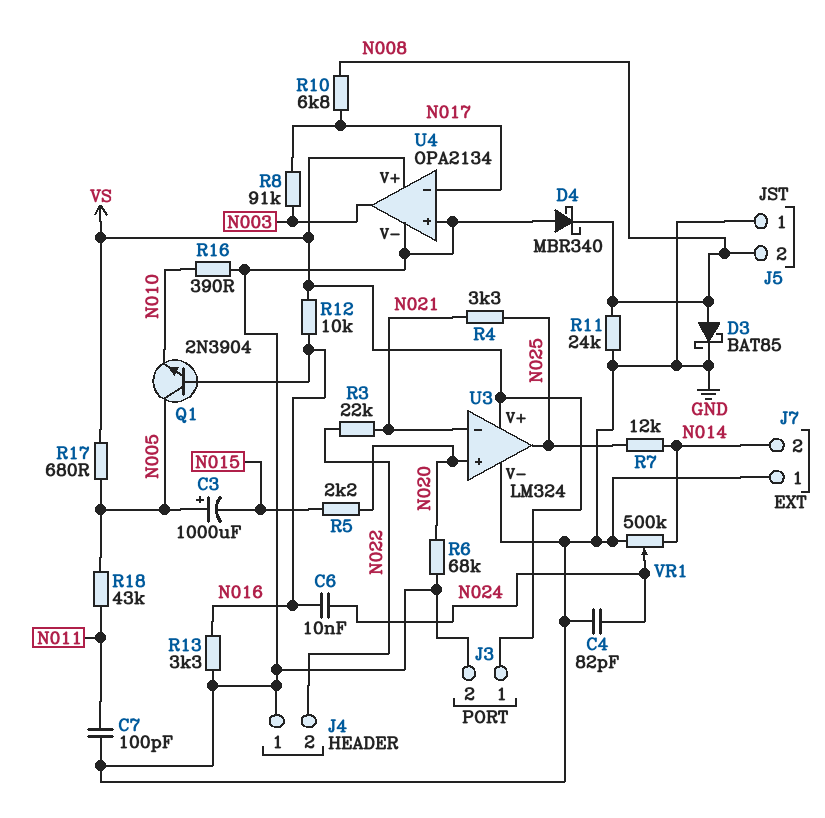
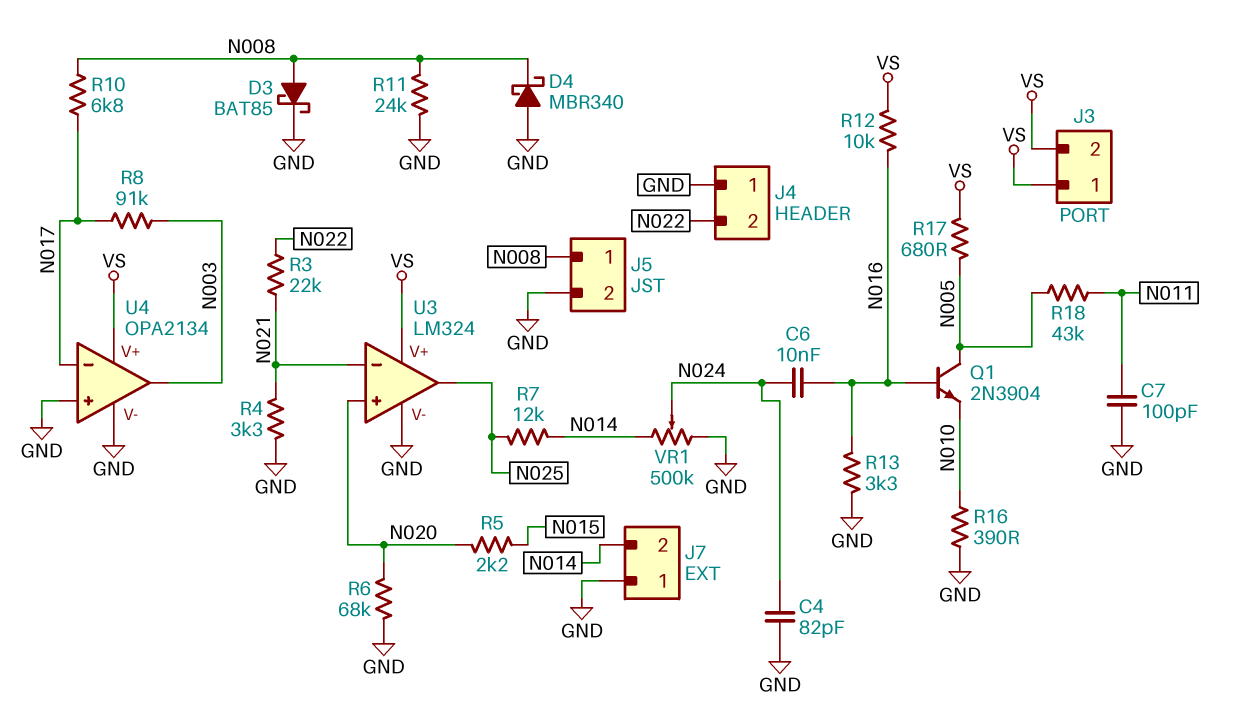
C3: 1000uF (plus N005, minus N015) -> none
J3 pin 2: GND -> VS
J5 pin 1: GND -> N008
J5 pin 2: N008 -> GND
R4: 3.3k (N021, N025) -> 3.3k (GND, N021)

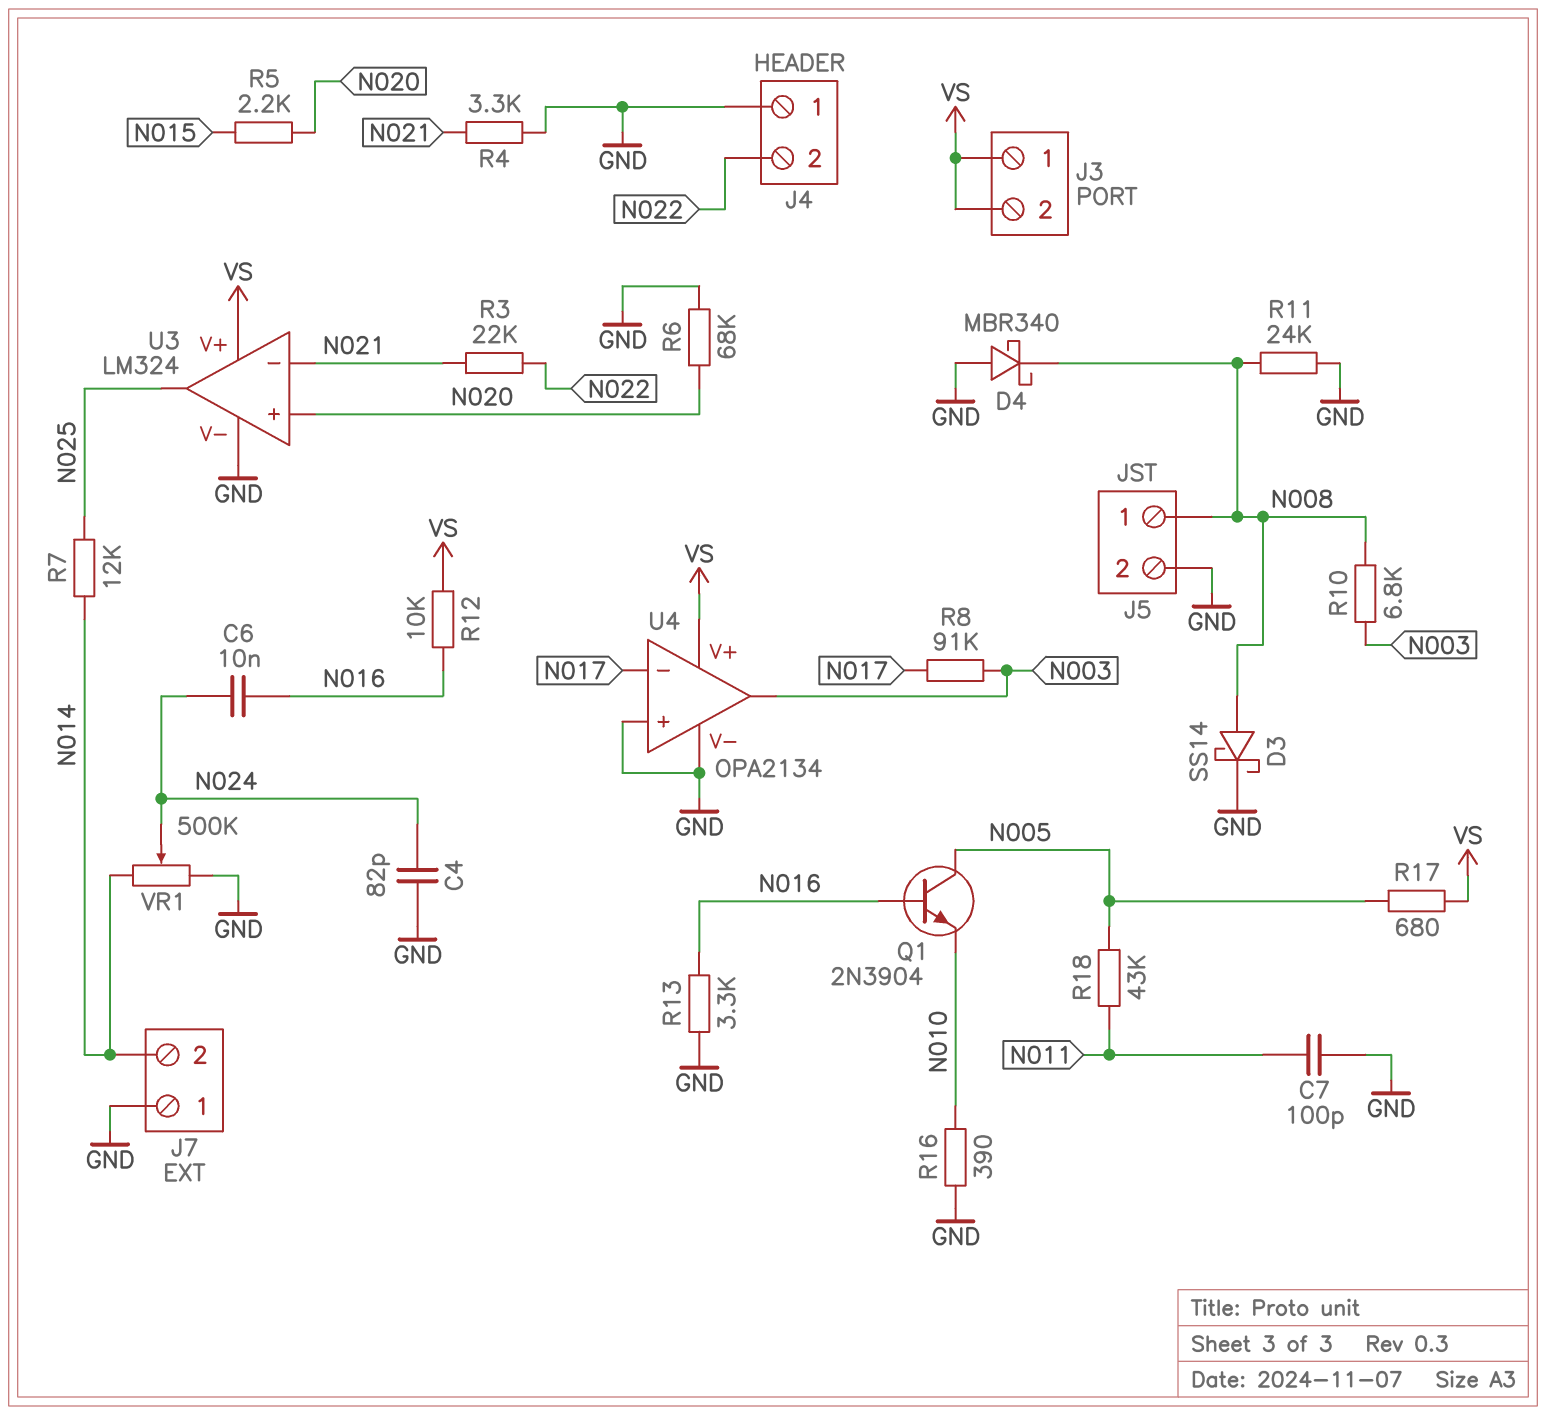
D3: schottky BAT85 (A N008, K GND) -> schottky SS14 (A N008, K GND)
R10: 6.8k (N008, N017) -> 6.8k (N003, N008)

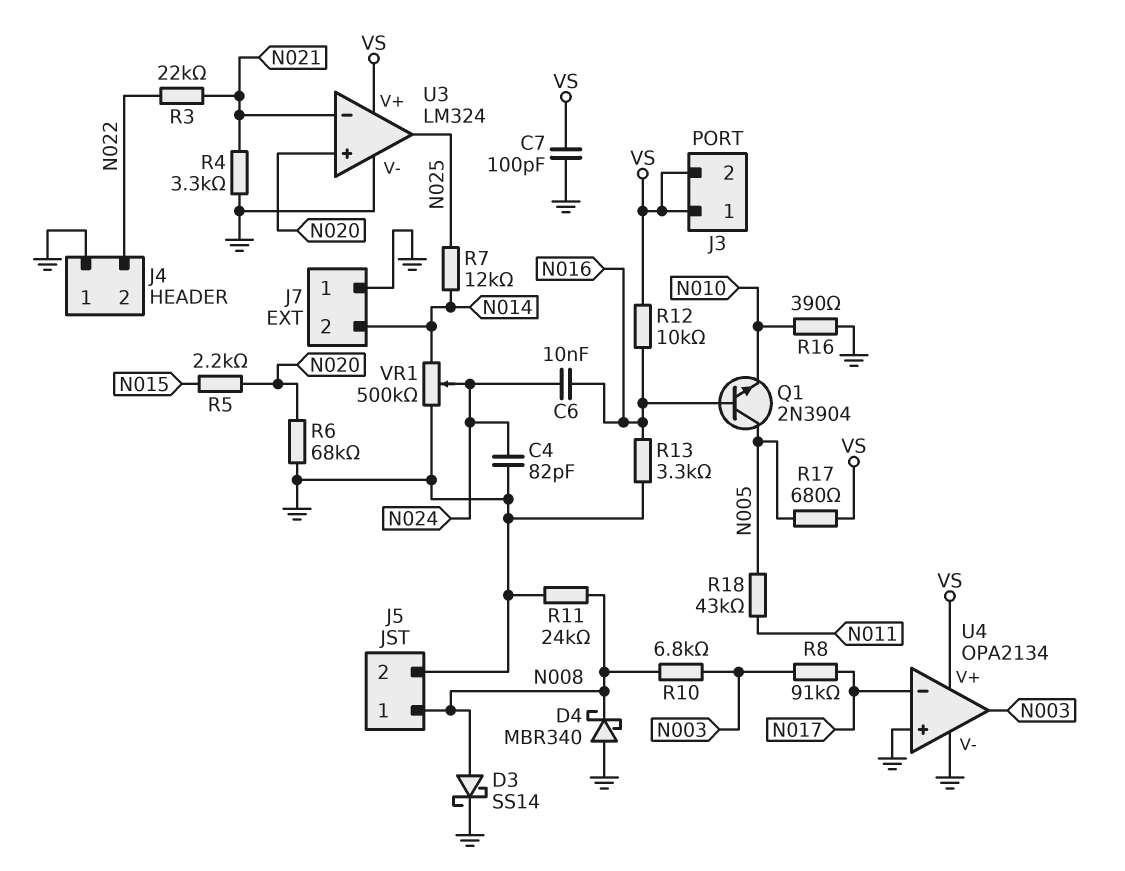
C7: 100pF (GND, N011) -> 100pF (GND, VS)

